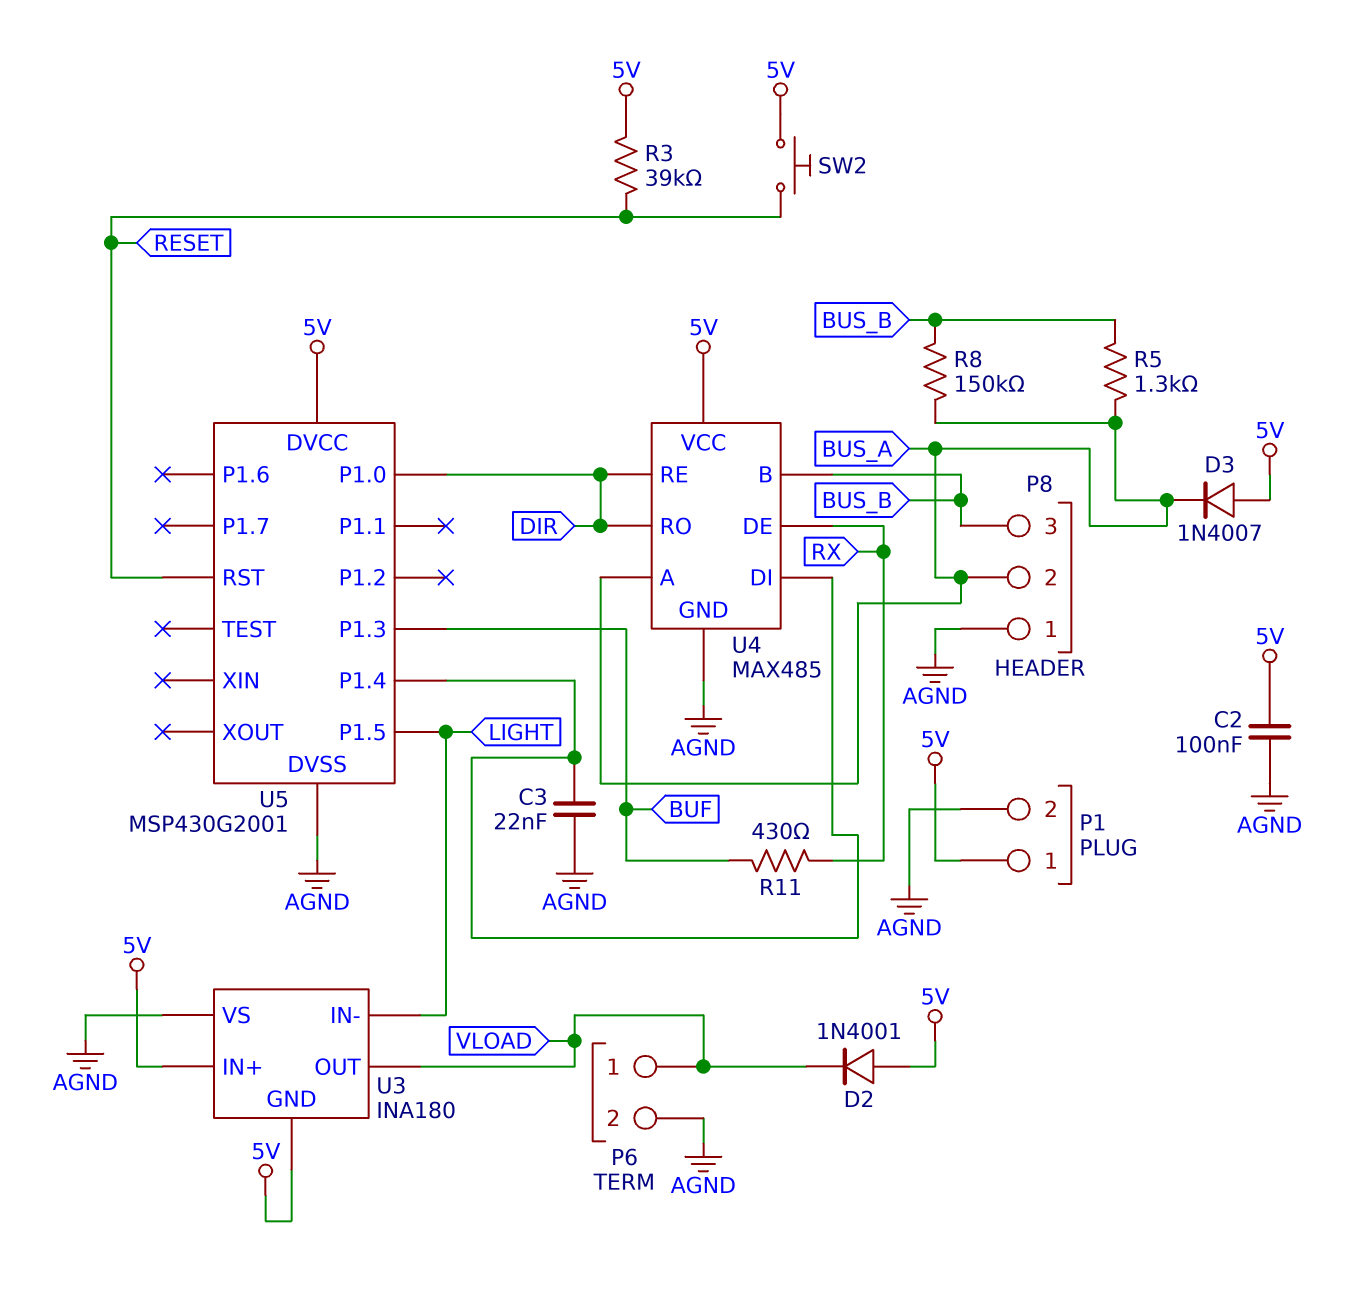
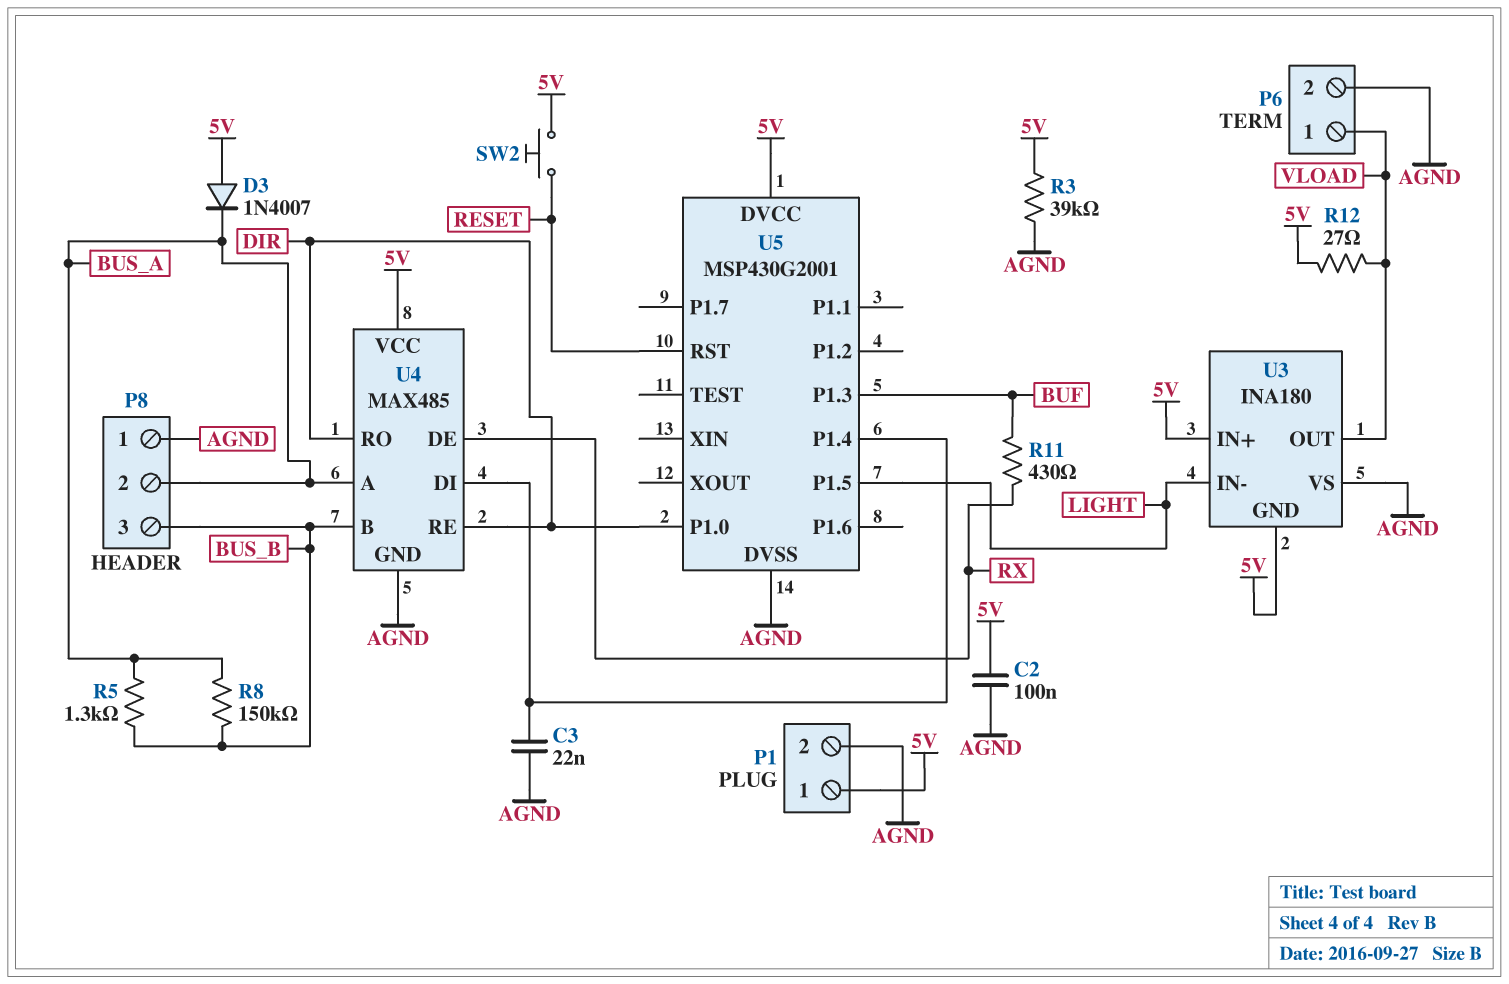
D2: diode 1N4001 (A 5V, K VLOAD) -> none
R3: 39k (5V, RESET) -> 39k (5V, AGND)
R12: none -> 27 (5V, VLOAD)

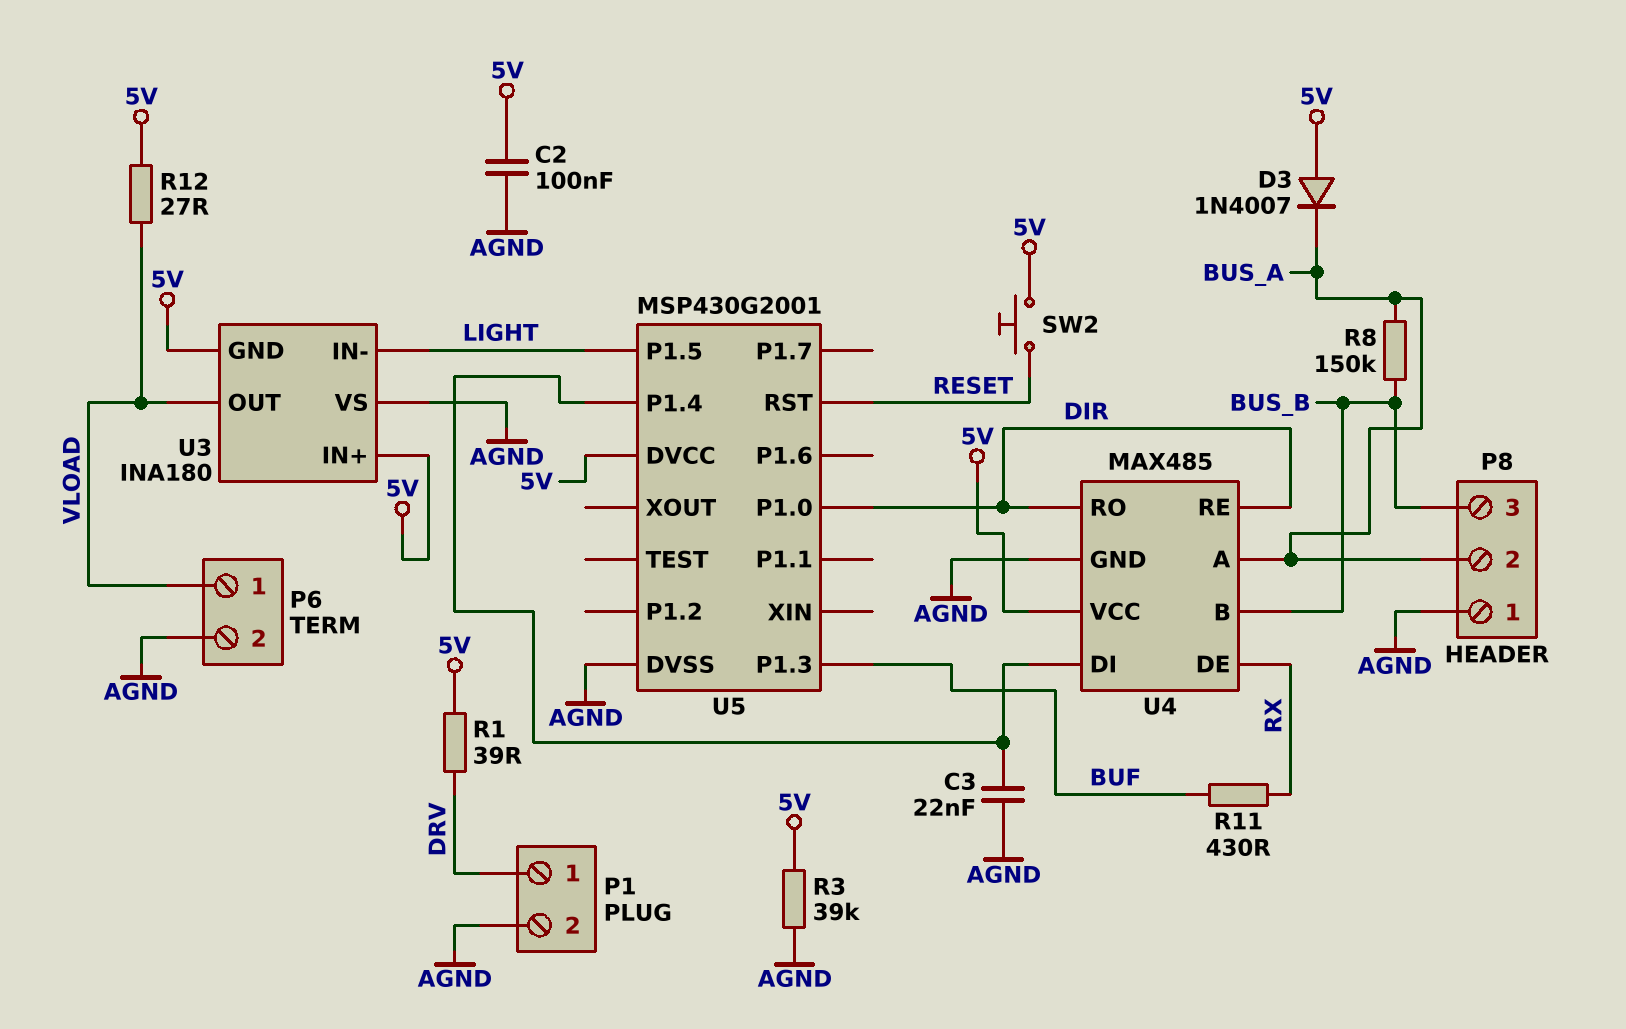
P1 pin 1: 5V -> DRV
R1: none -> 39 (5V, DRV)
R5: 1.3k (BUS_A, BUS_B) -> none

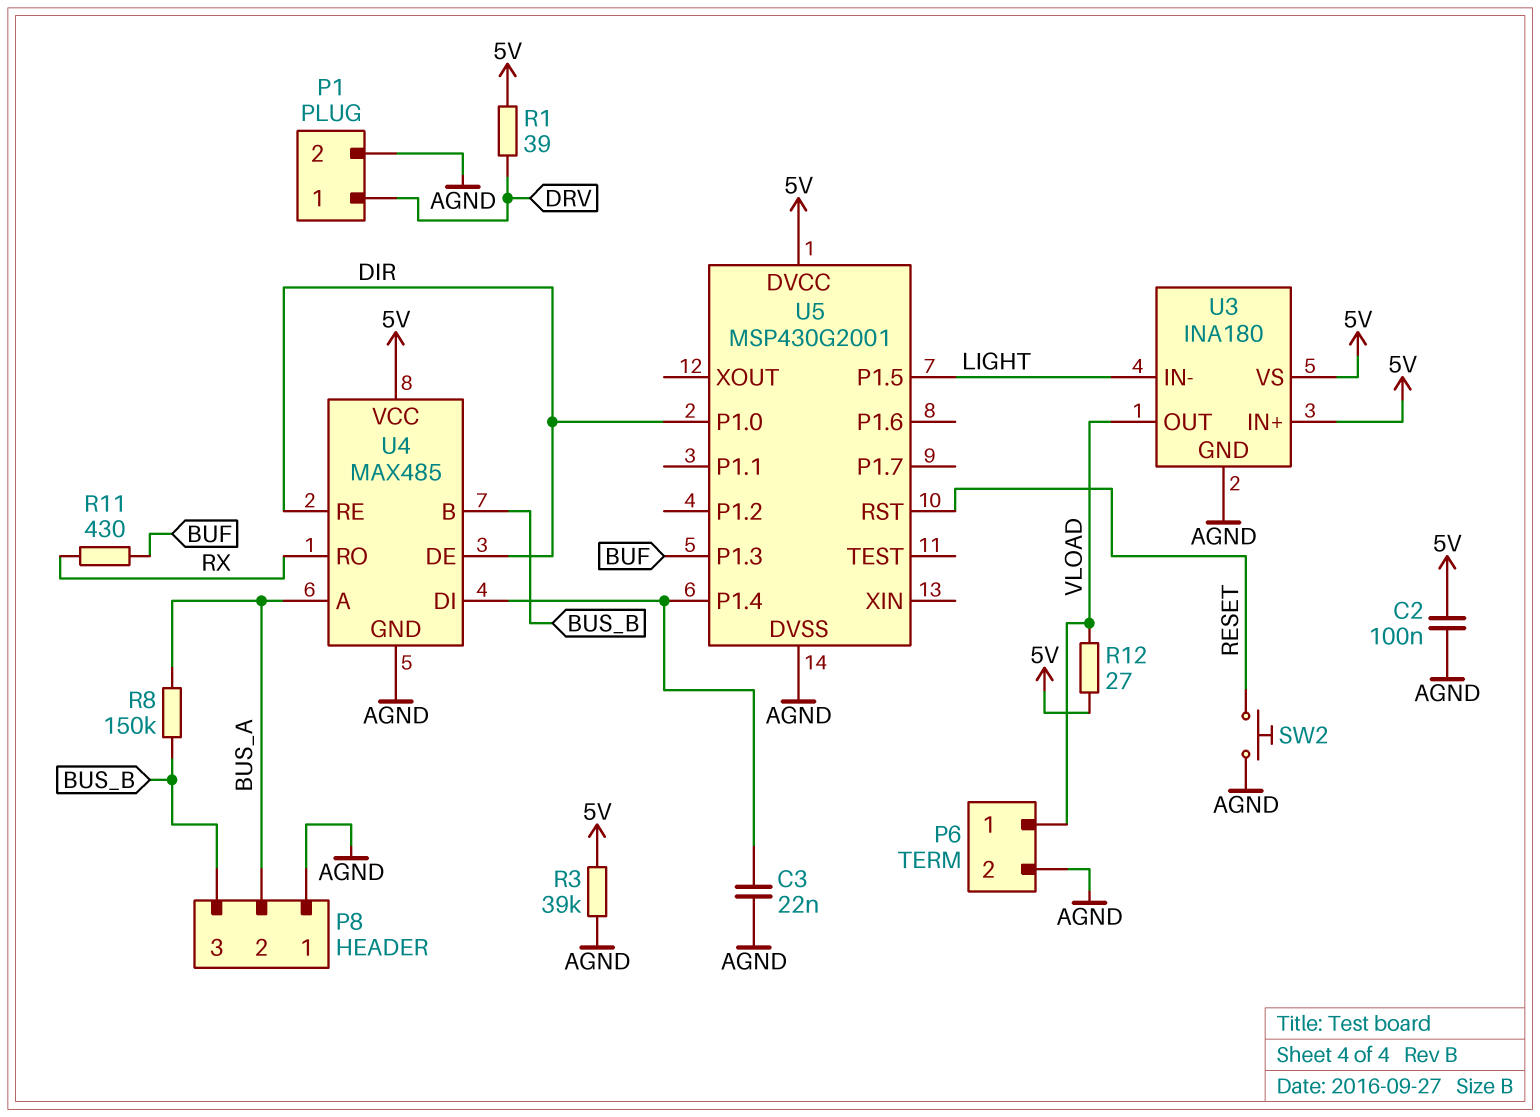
D3: diode 1N4007 (A 5V, K BUS_A) -> none
SW2: button (5V, RESET) -> button (AGND, RESET)
U3 pin GND: 5V -> AGND
U3 pin VS: AGND -> 5V
U4 pin DE: RX -> DIR
U4 pin RO: DIR -> RX

